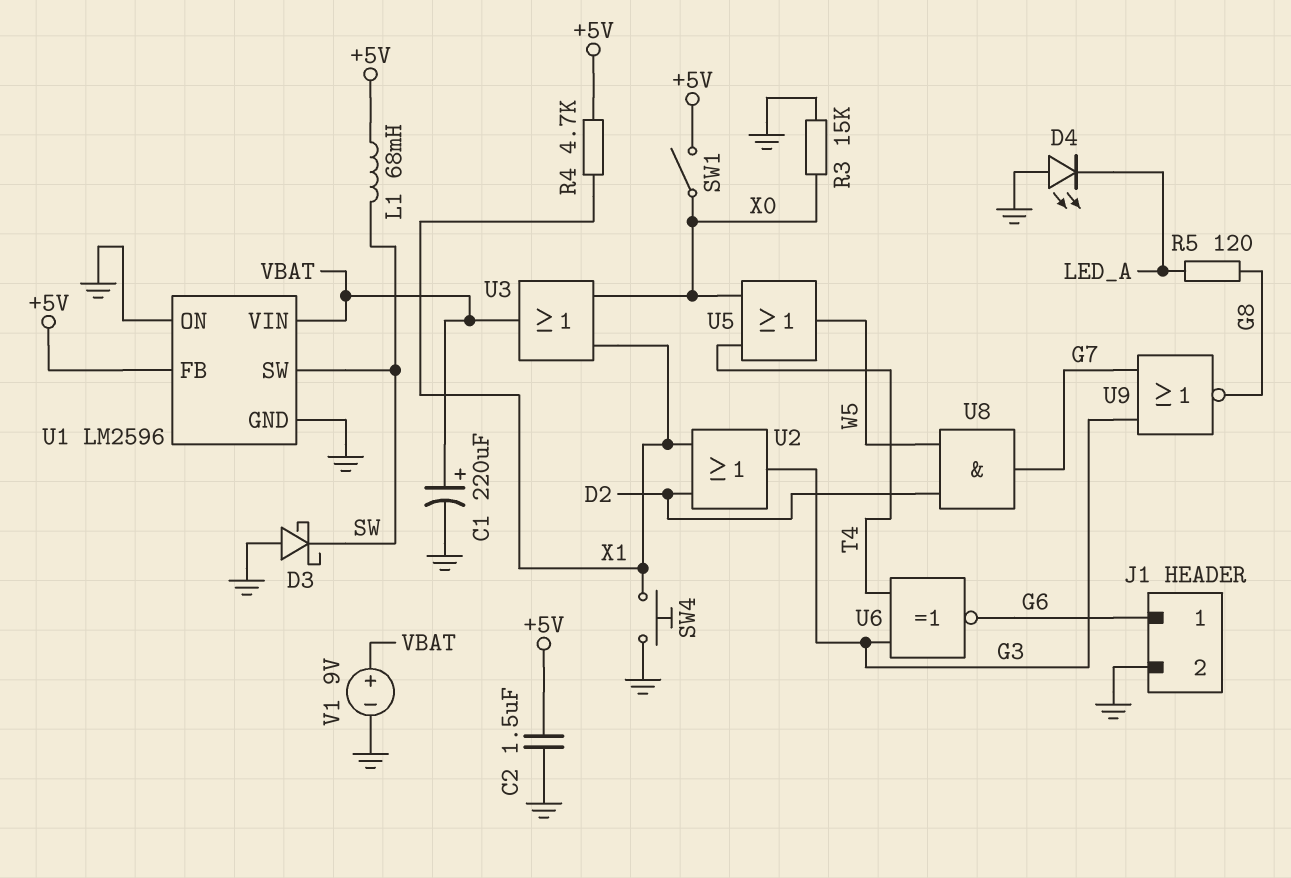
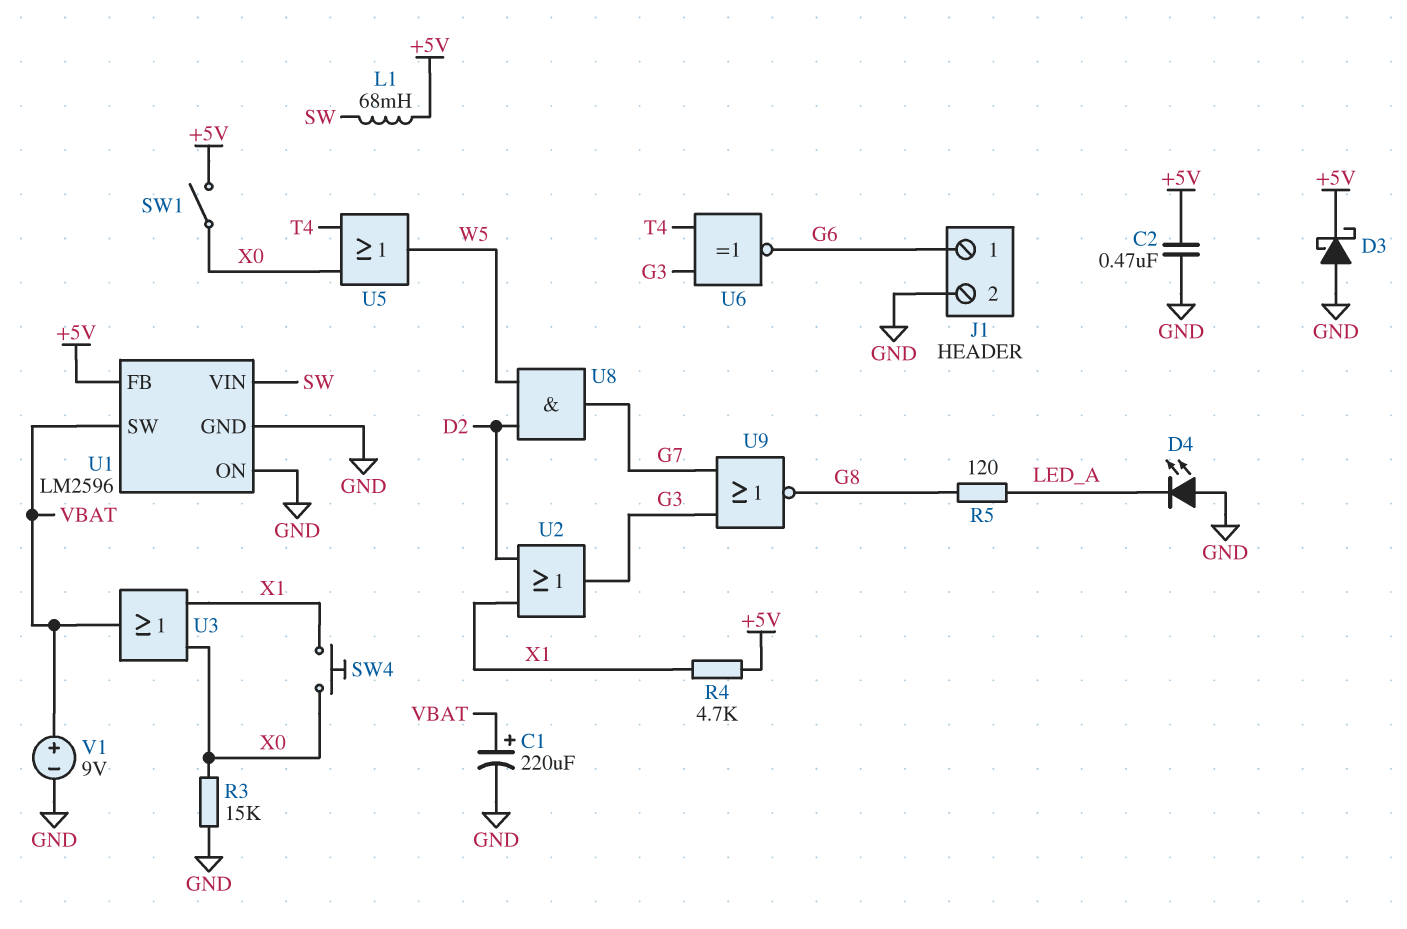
C2: 1.5uF (+5V, GND) -> 470nF (+5V, GND)
D3: schottky (A GND, K SW) -> schottky (A GND, K +5V)
SW4: button (GND, X1) -> button (X0, X1)
U1 pin SW: SW -> VBAT
U1 pin VIN: VBAT -> SW

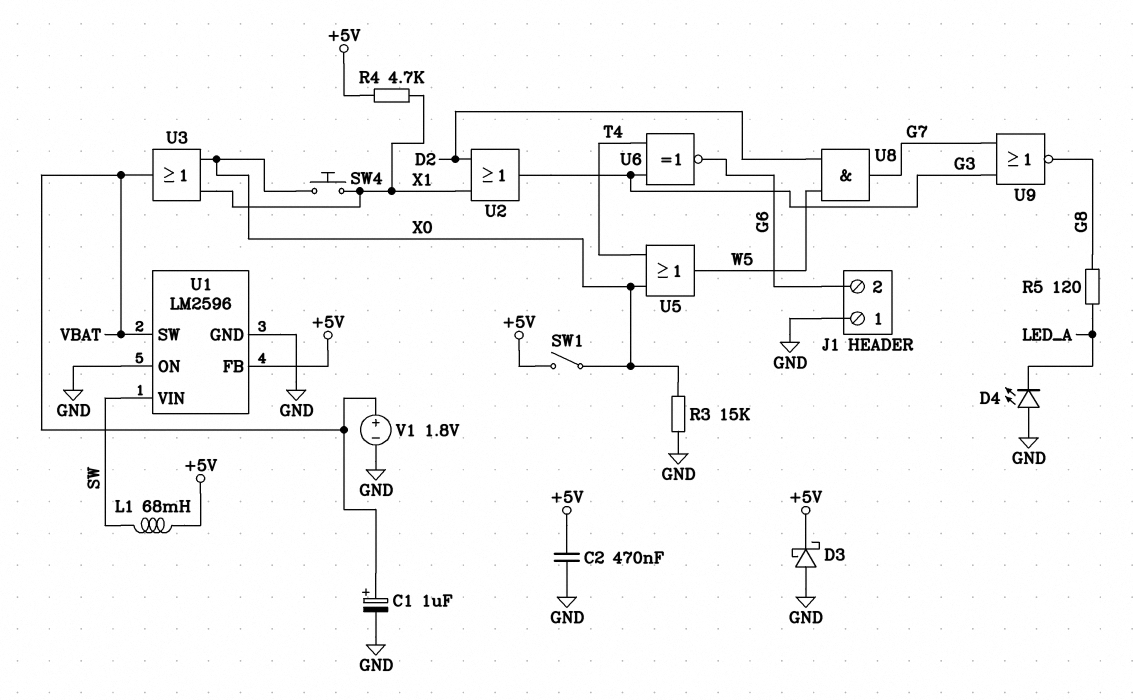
C1: 220uF (plus VBAT, minus GND) -> 1uF (plus VBAT, minus GND)
J1 pin 1: G6 -> GND
J1 pin 2: GND -> G6
V1: 9V (plus VBAT, minus GND) -> 1.8V (plus VBAT, minus GND)

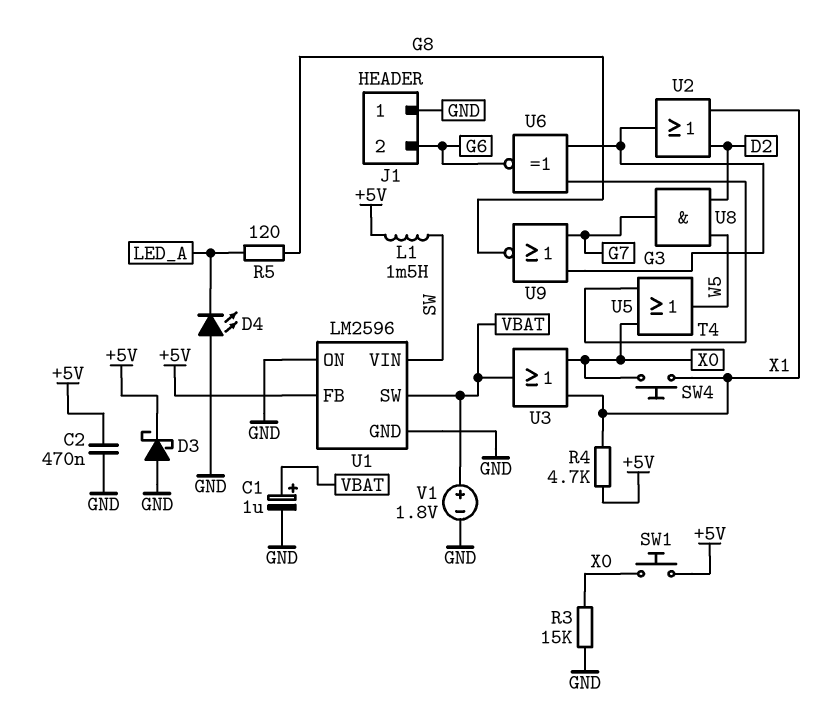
L1: 68mH (+5V, SW) -> 1.5mH (+5V, SW)
SW1: switch (+5V, X0) -> button (+5V, X0)

